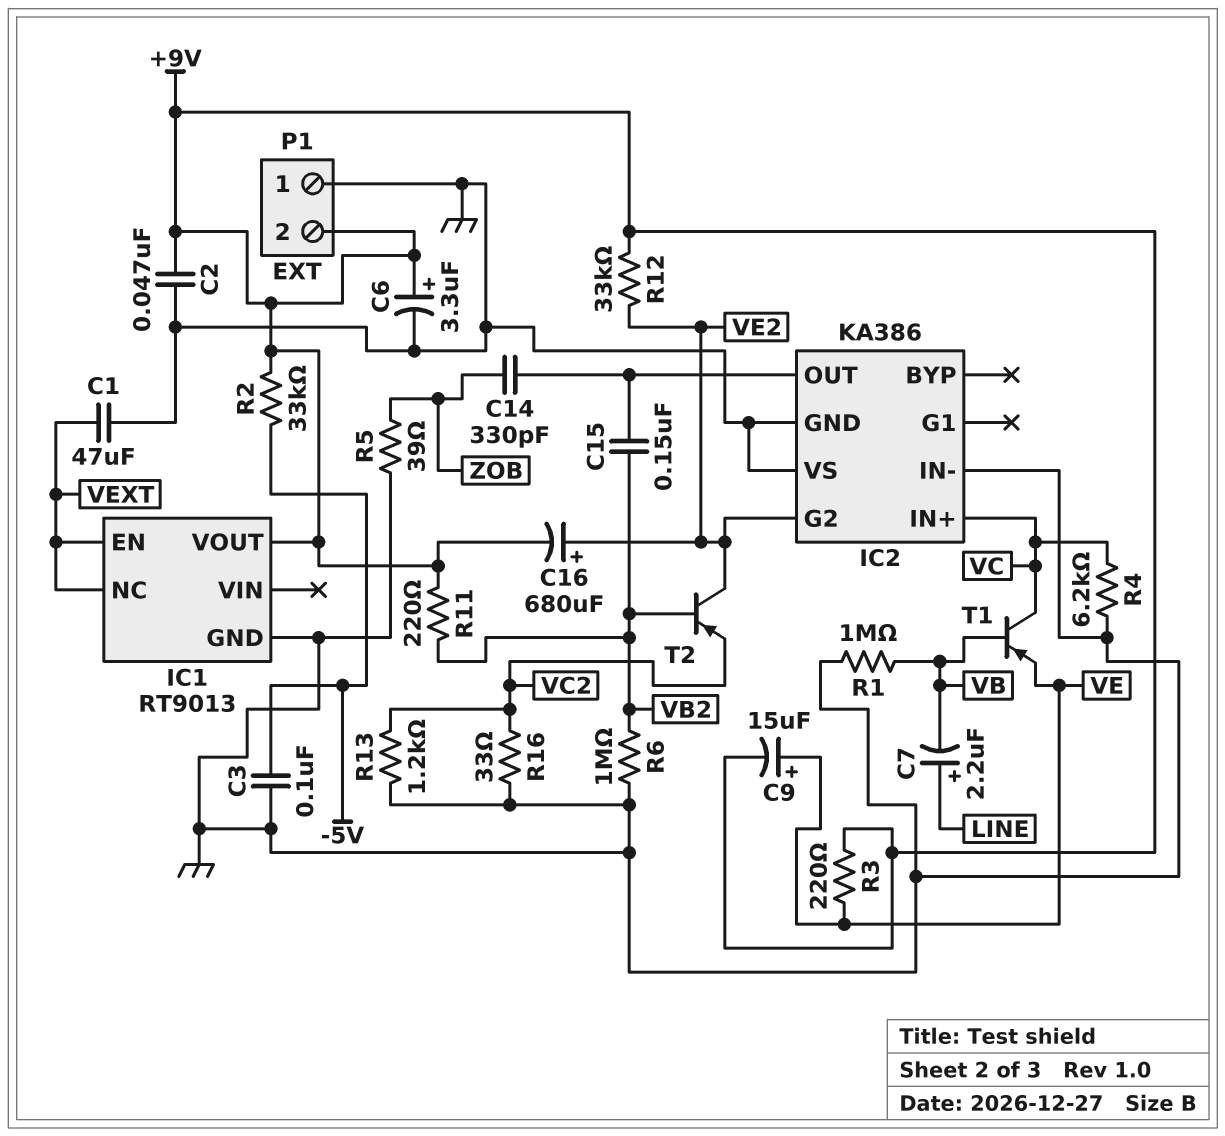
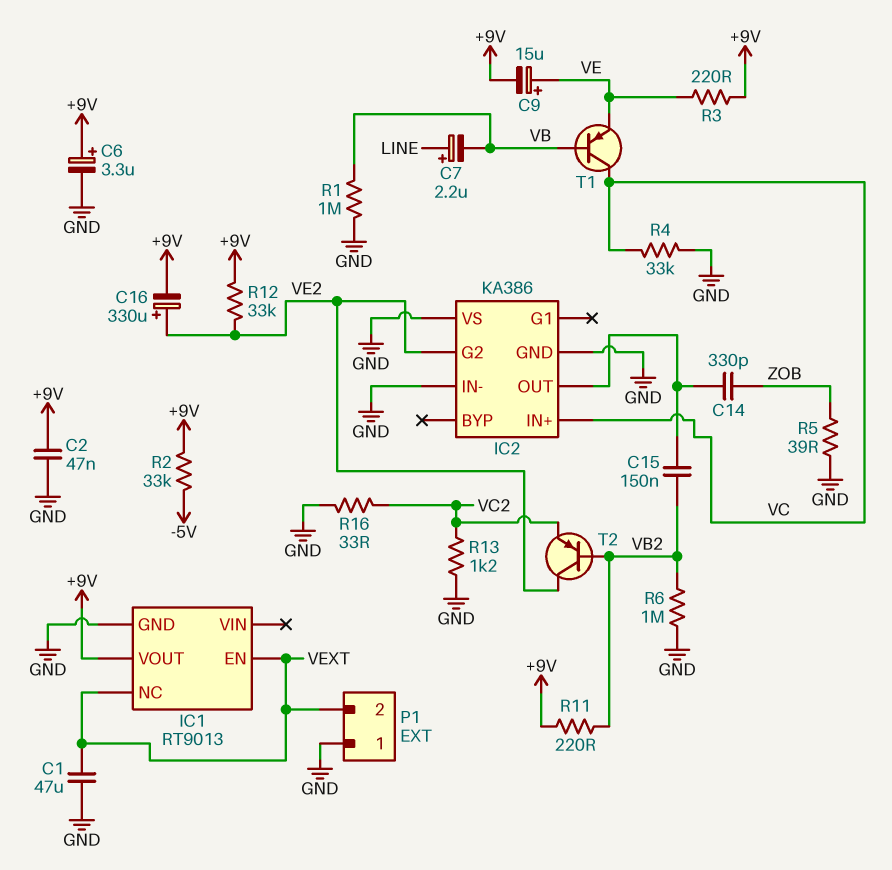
C3: 100nF (-5V, GND) -> none
C16: 680uF (plus VE2, minus +9V) -> 330uF (plus VE2, minus +9V)
P1 pin 2: +9V -> VEXT
R4: 6.2k (GND, VC) -> 33k (GND, VC)

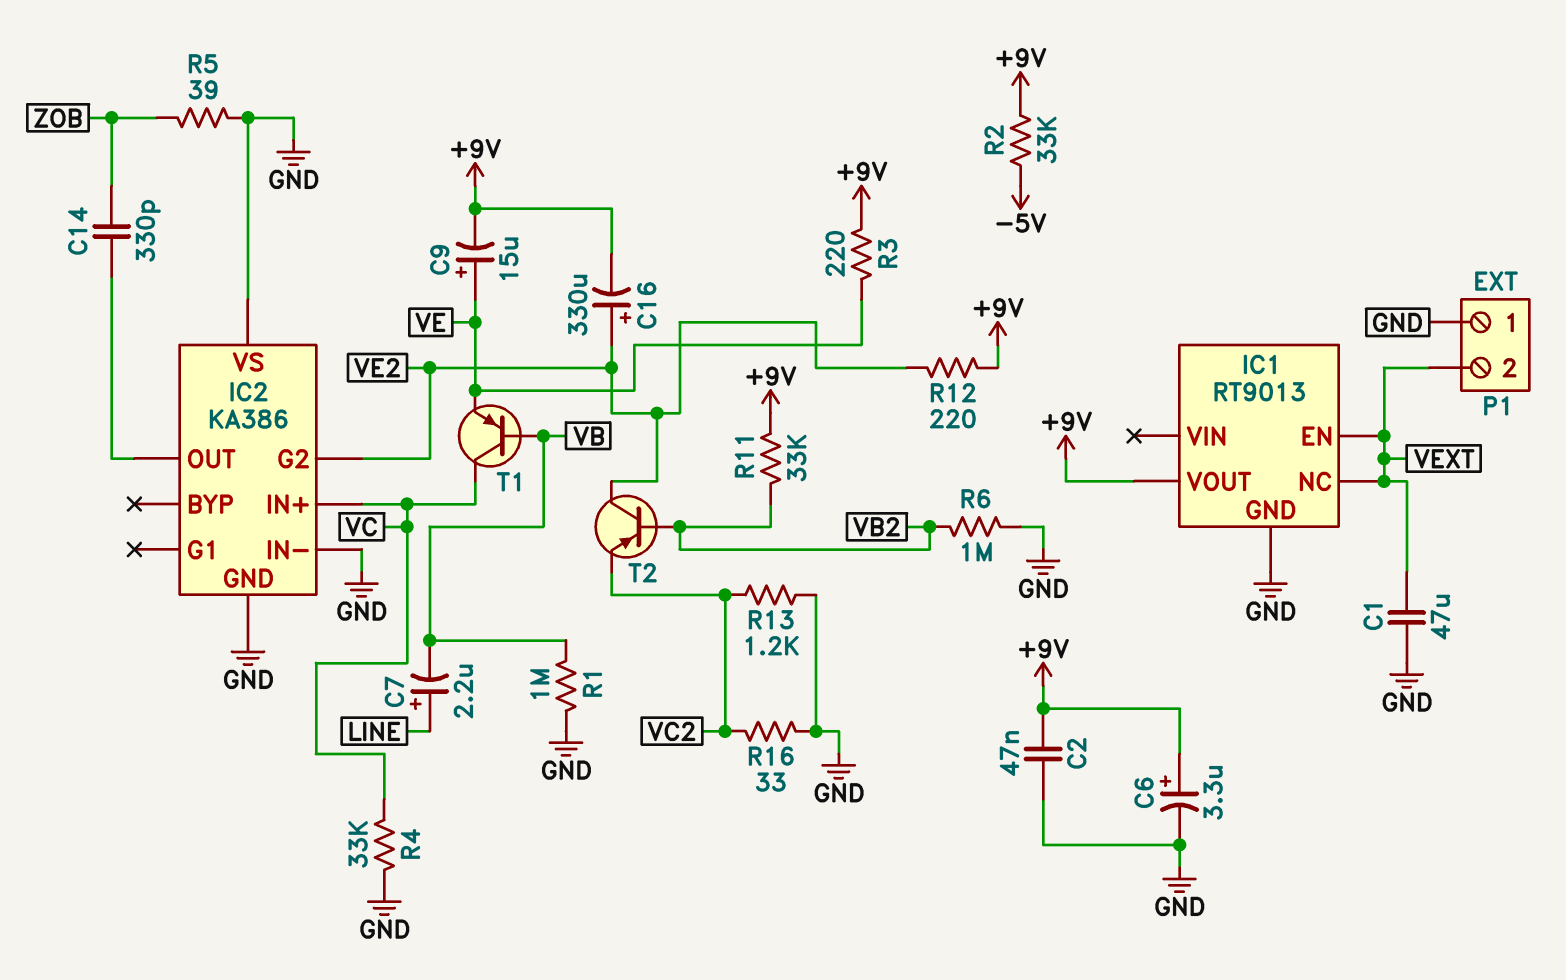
C15: 150nF (IC2/OUT, VB2) -> none
R11: 220 (+9V, VB2) -> 33k (+9V, VB2)
R12: 33k (+9V, VE2) -> 220 (+9V, VE2)

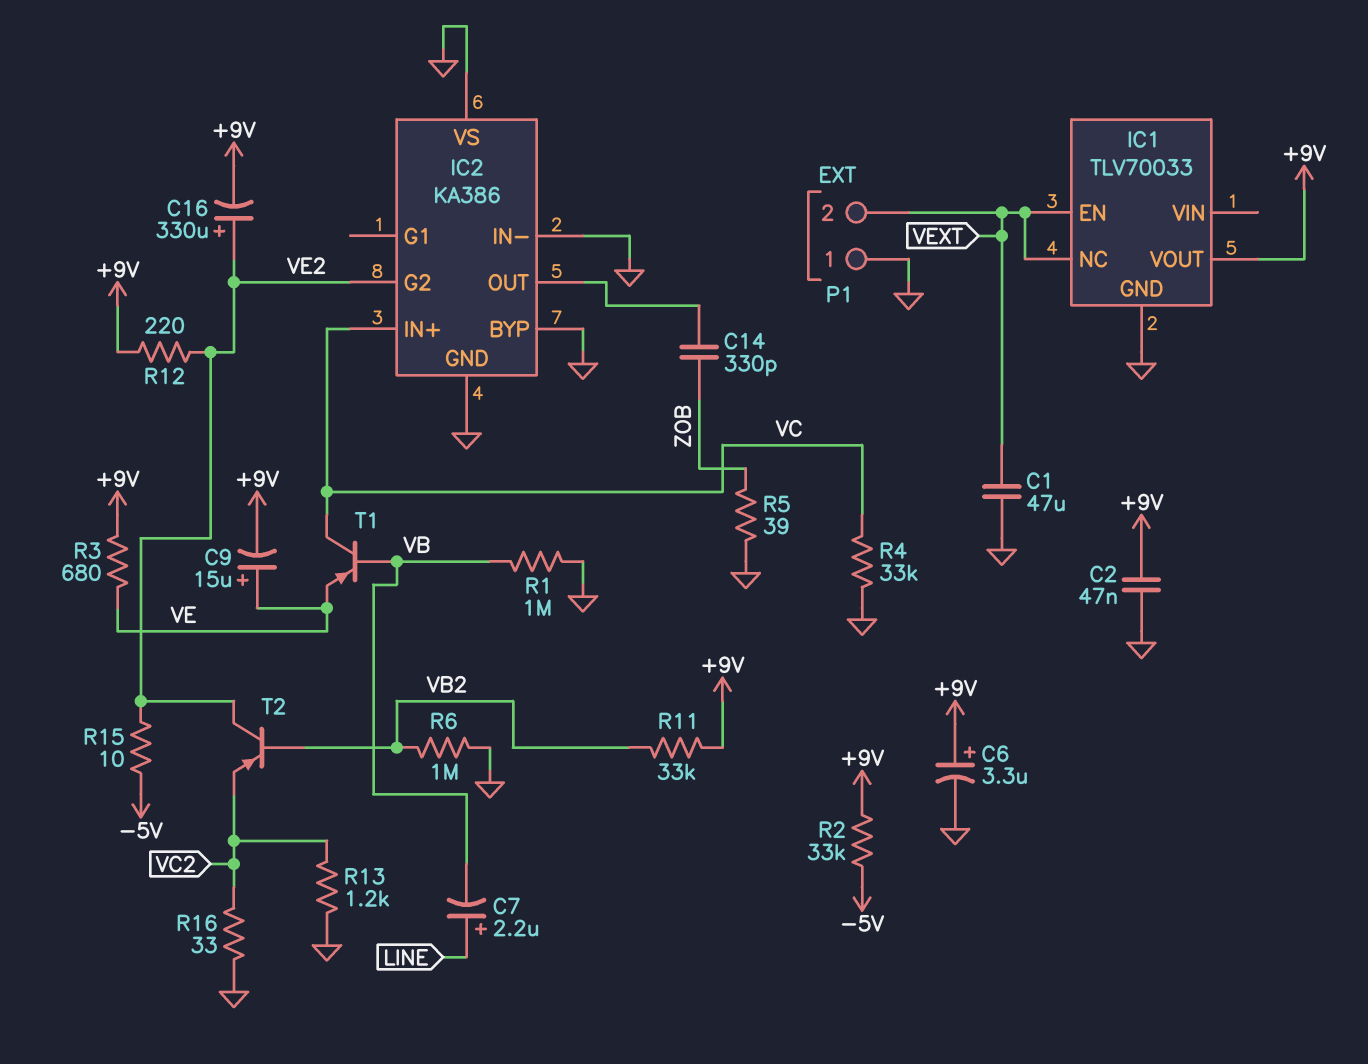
IC1: RT9013 -> TLV70033
IC2 pin BYP: none -> GND
R3: 220 (+9V, VE) -> 680 (+9V, VE)
R15: none -> 10 (-5V, VE2)

